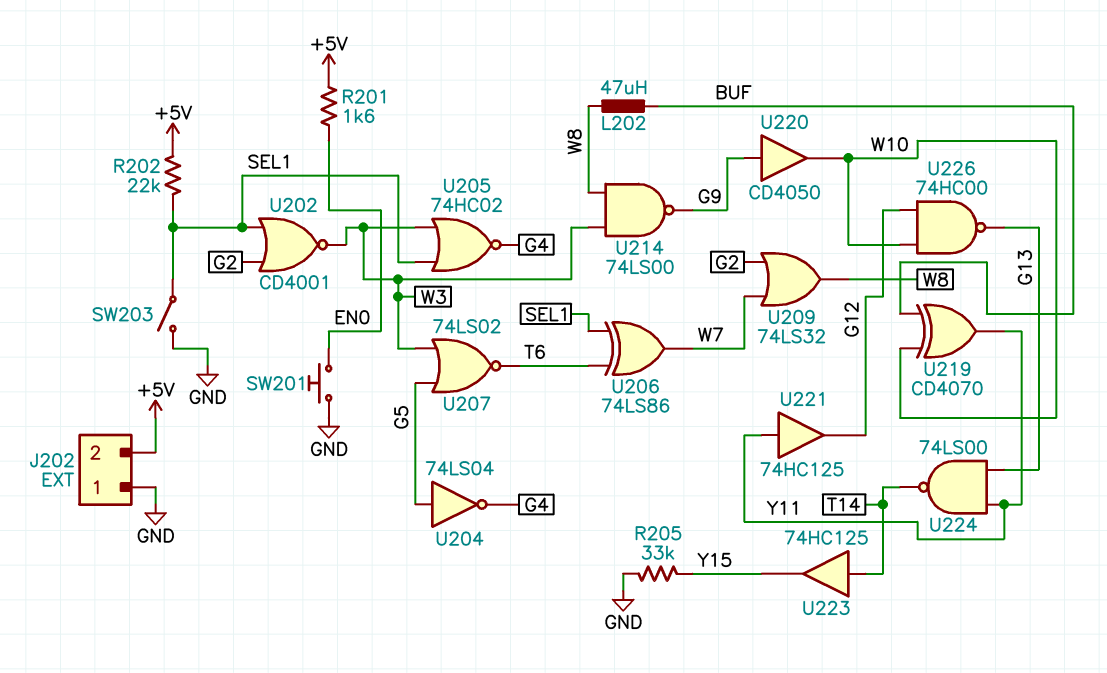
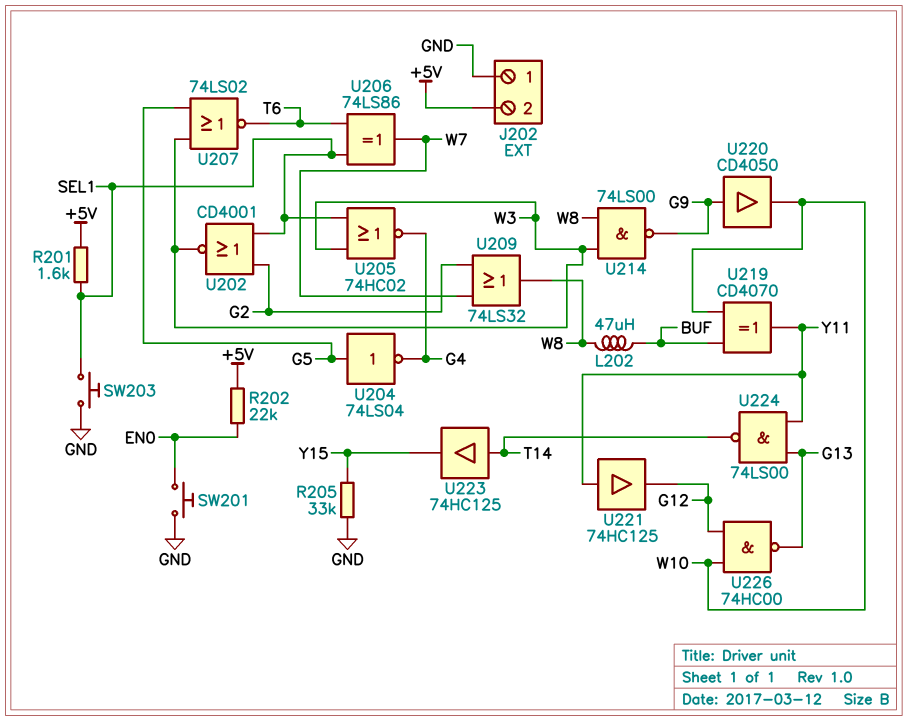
R201: 1.6k (+5V, EN0) -> 1.6k (+5V, SEL1)
R202: 22k (+5V, SEL1) -> 22k (+5V, EN0)
SW203: switch (GND, SEL1) -> button (GND, SEL1)

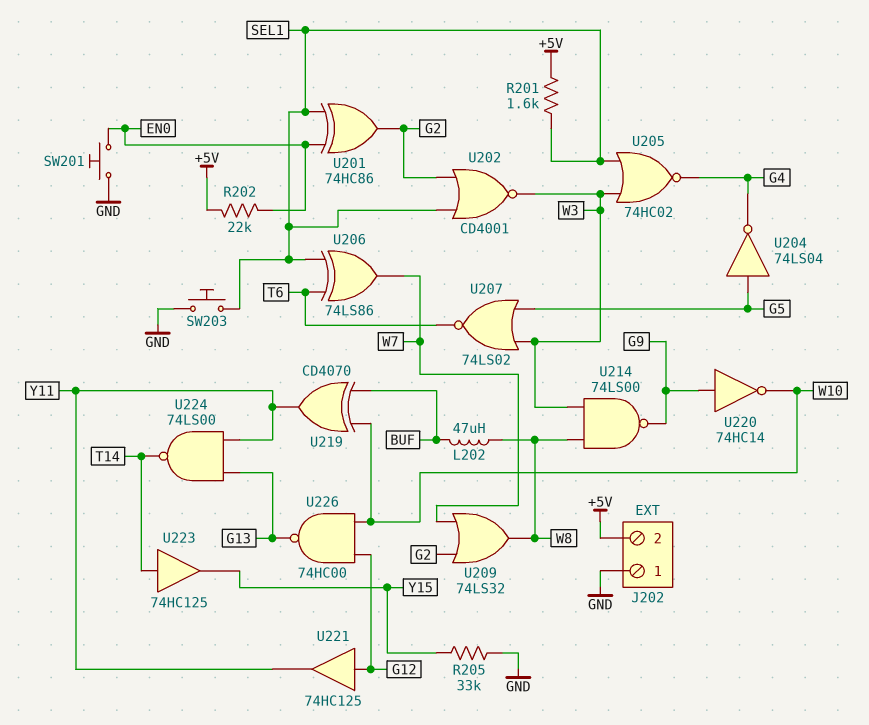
U201: none -> XOR 74HC86 (in EN0, in SEL1, out G2)
U220: buffer CD4050 (in G9, out W10) -> NOT 74HC14 (in G9, out W10)
U221: buffer 74HC125 (in Y11, out G12) -> buffer 74HC125 (in G12, out Y11)

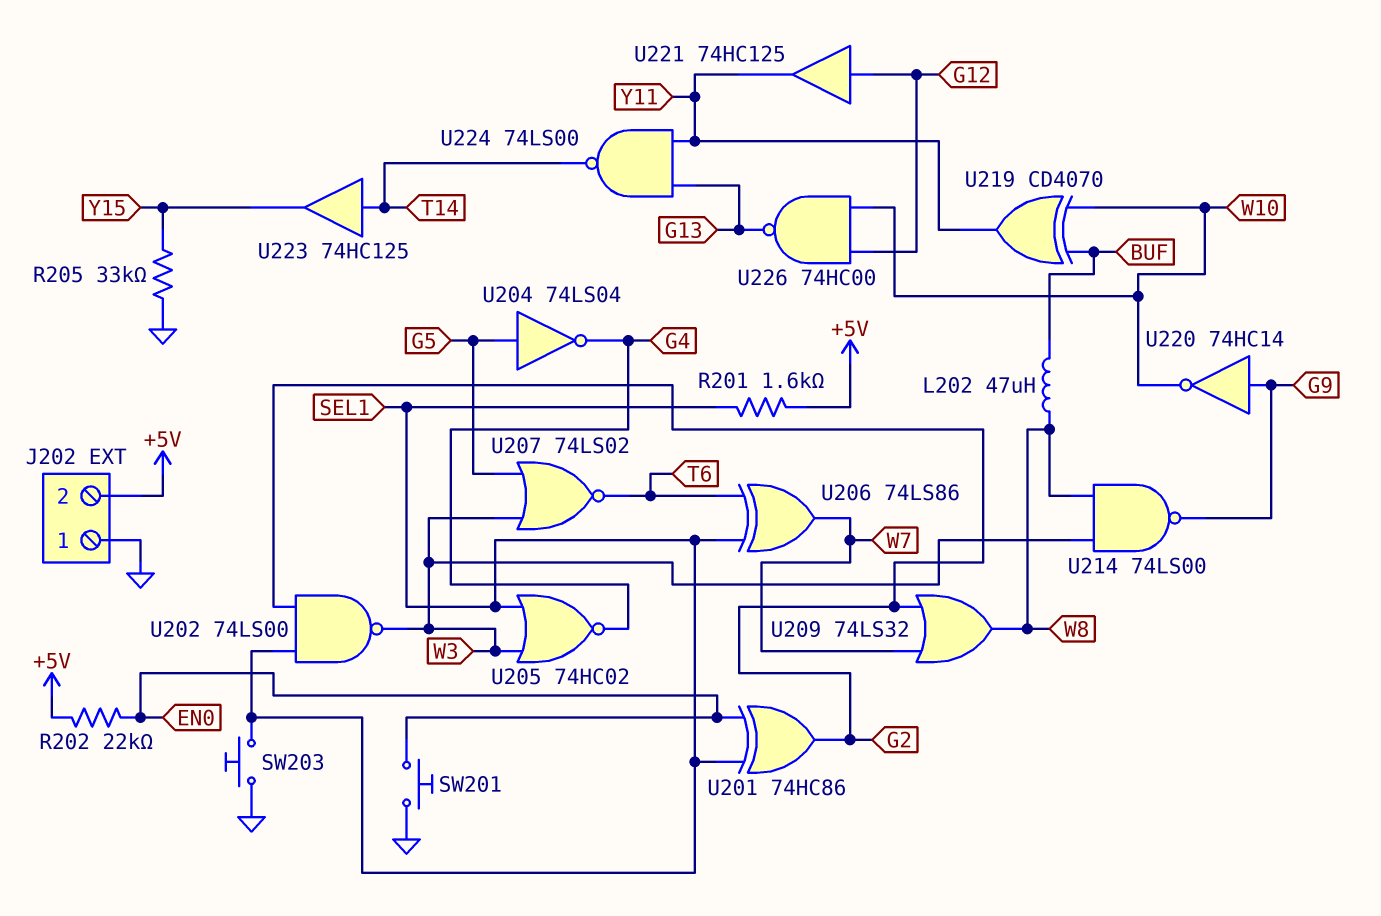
U202: NOR CD4001 (in G2, in SEL1, out W3) -> NAND 74LS00 (in G2, in SEL1, out W3)

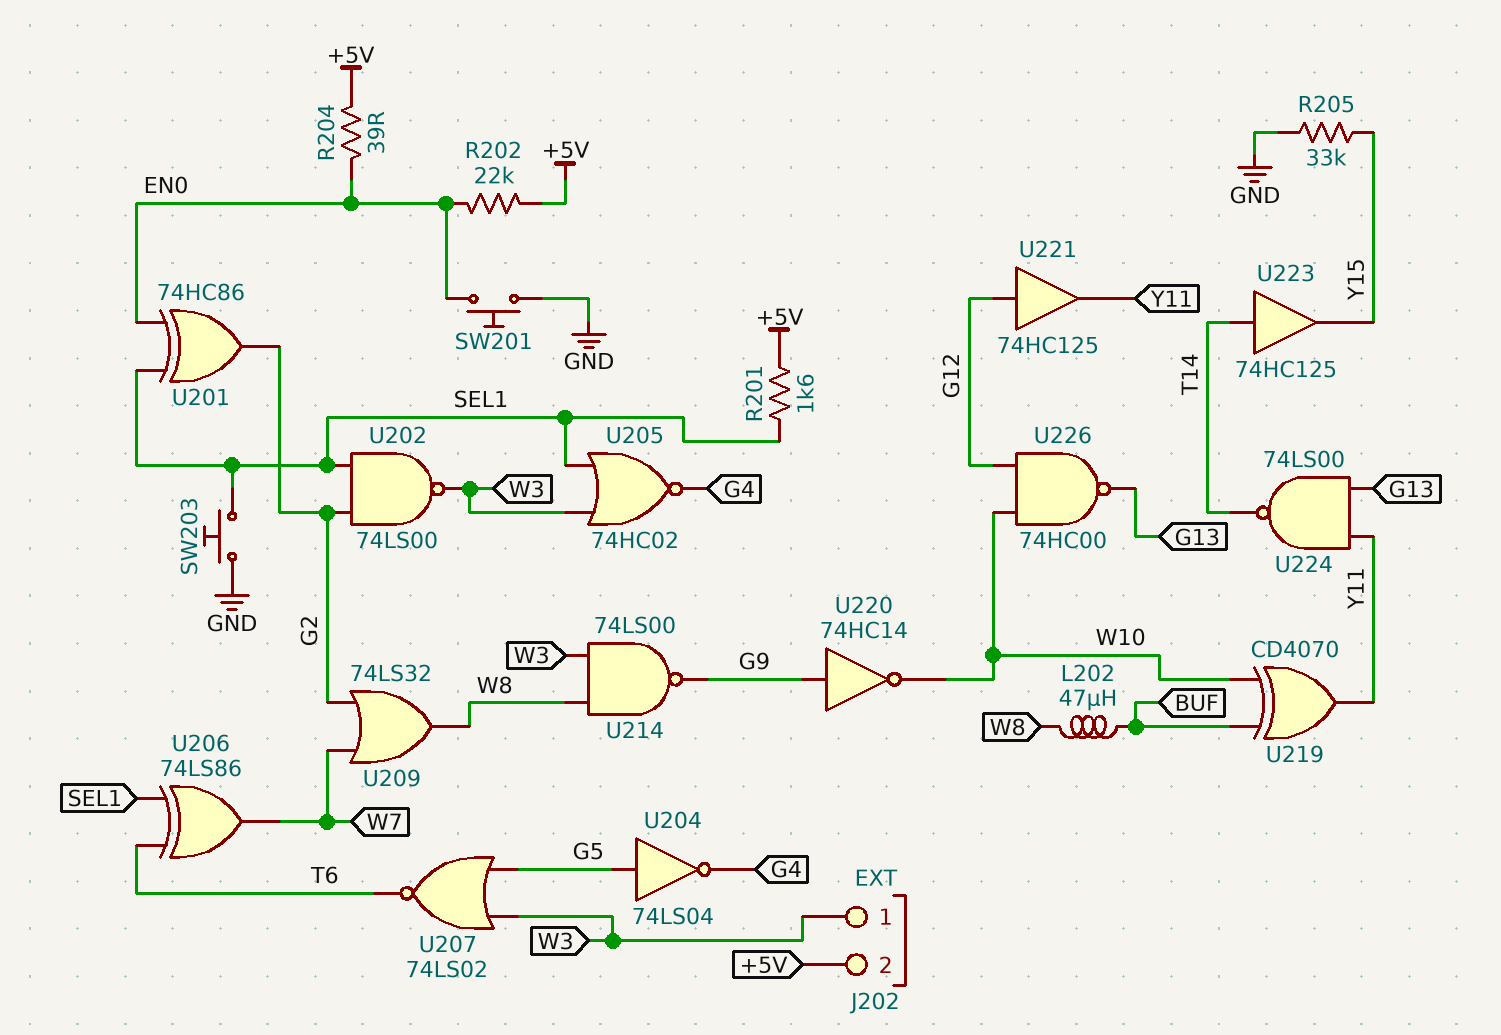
J202 pin 1: GND -> W3
R204: none -> 39 (+5V, EN0)

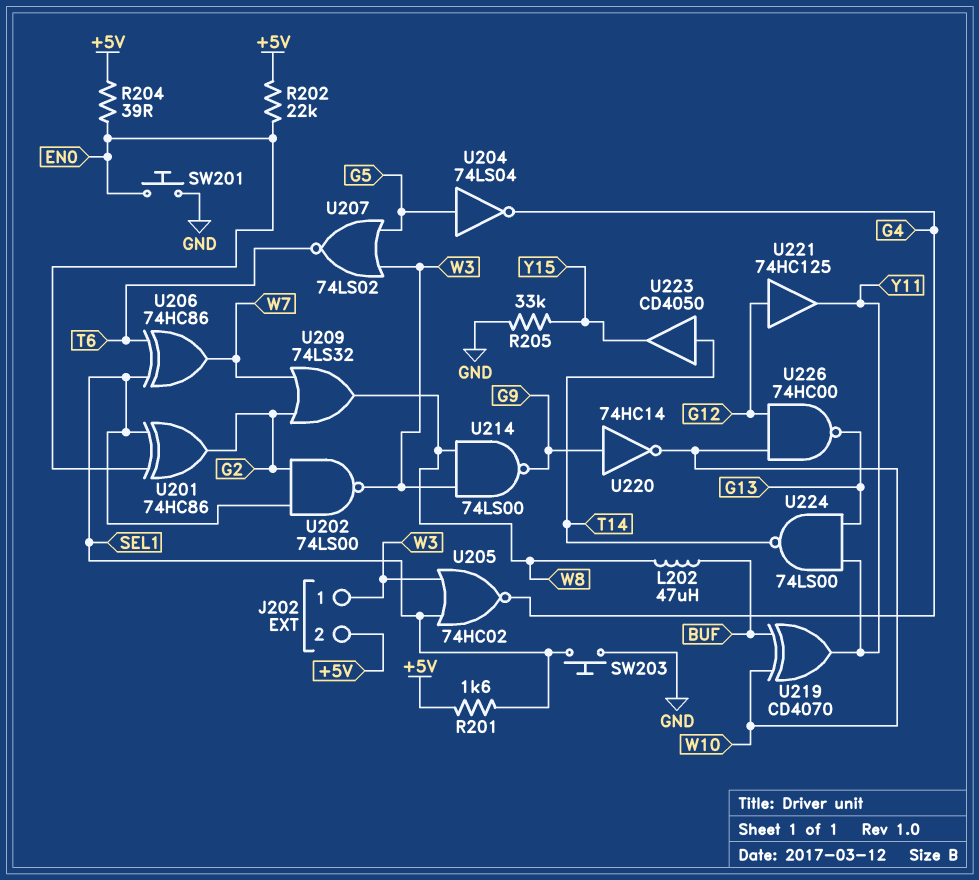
U206: XOR 74LS86 (in SEL1, in T6, out W7) -> XOR 74HC86 (in SEL1, in T6, out W7)
U223: buffer 74HC125 (in T14, out Y15) -> buffer CD4050 (in T14, out Y15)

